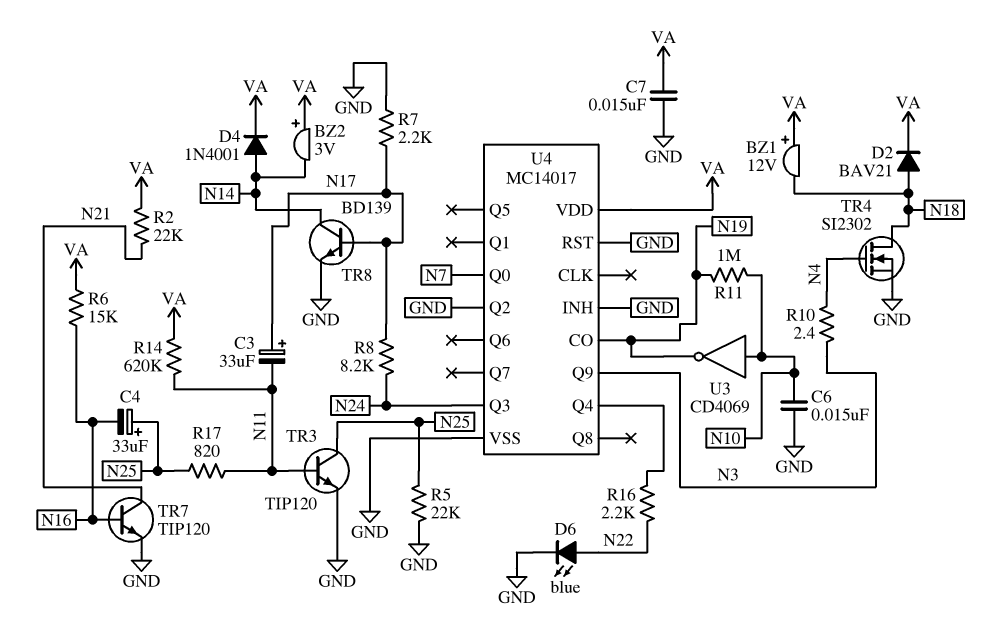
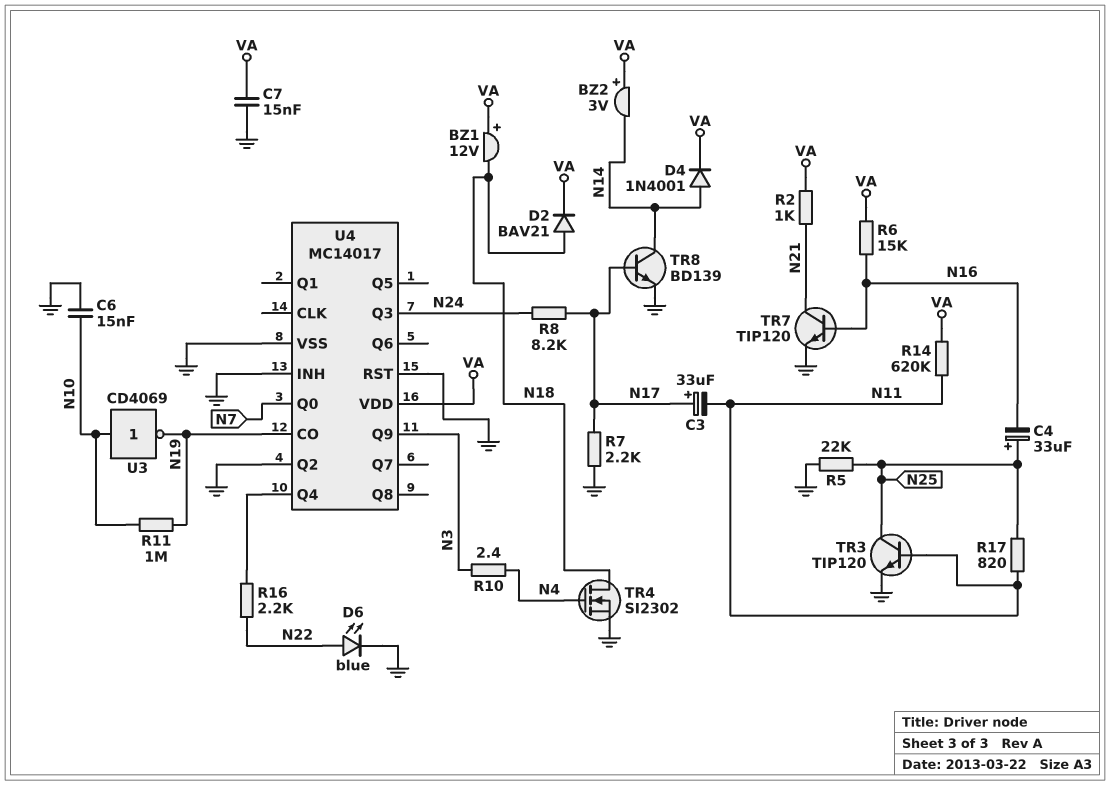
R2: 22k (N21, VA) -> 1k (N21, VA)

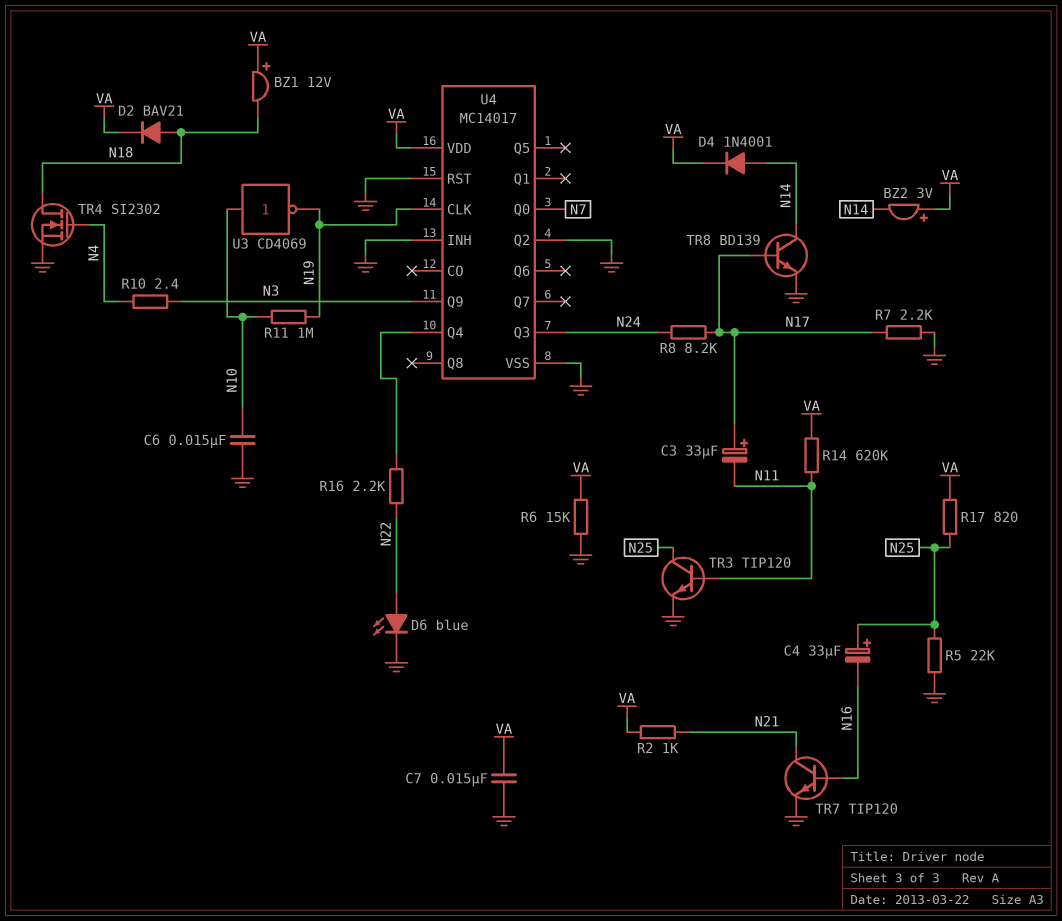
R6: 15k (N16, VA) -> 15k (GND, VA)
R17: 820 (N11, N25) -> 820 (N25, VA)
U4 pin CLK: none -> N19
U4 pin CO: N19 -> none

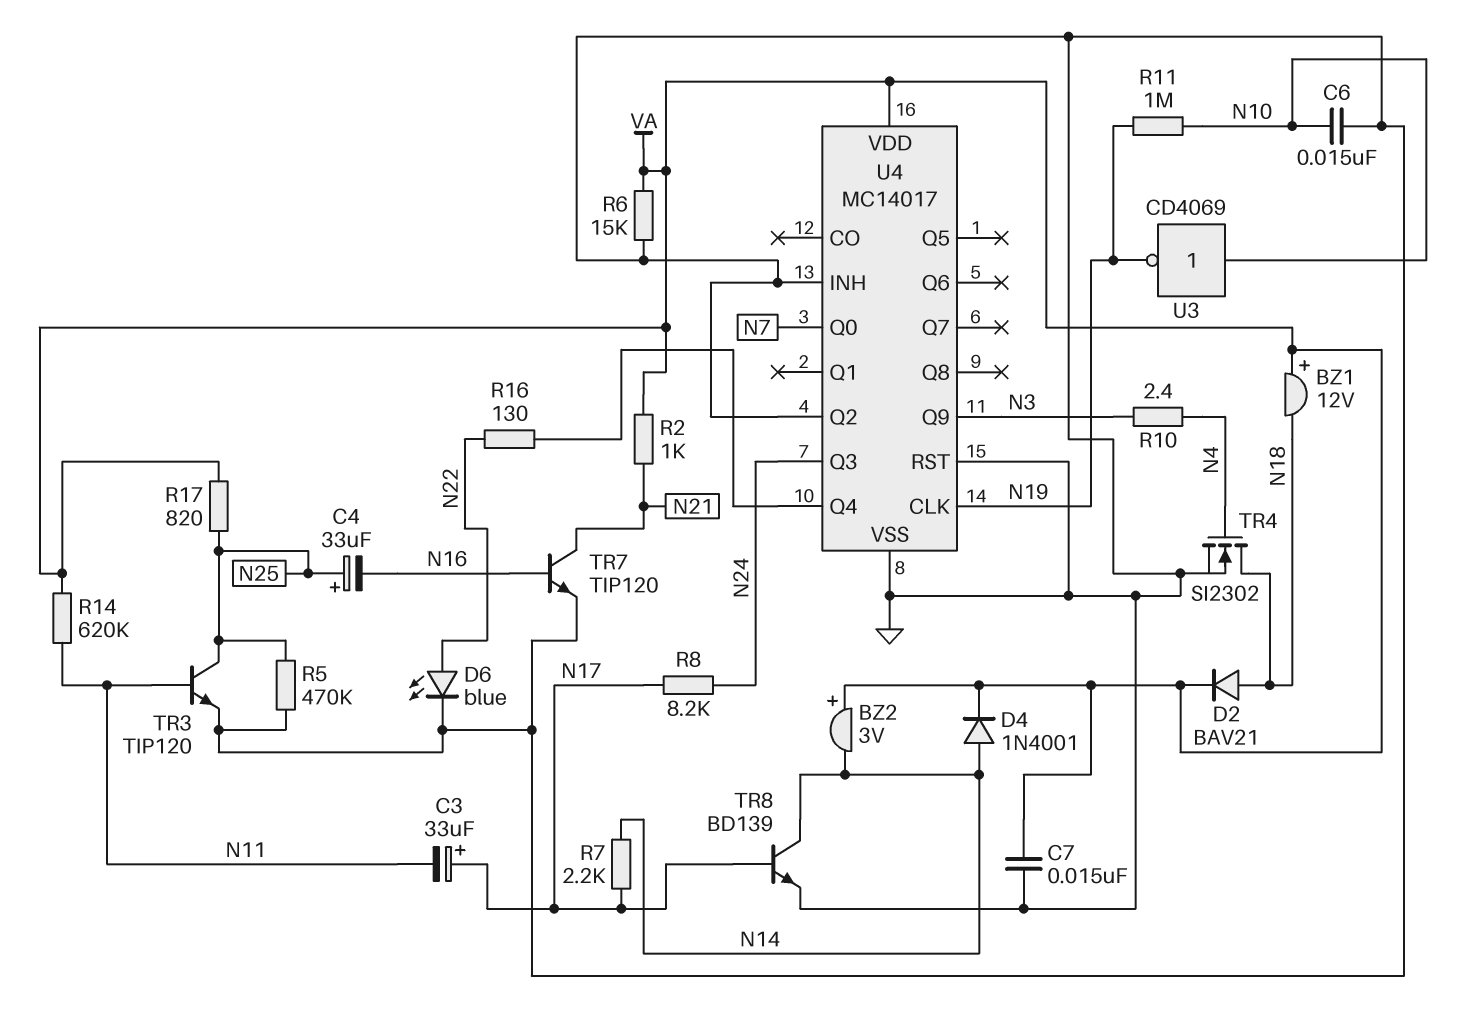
R5: 22k (GND, N25) -> 470k (GND, N25)
R7: 2.2k (GND, N17) -> 2.2k (N14, N17)
R16: 2.2k (N22, U4/Q4) -> 130 (N22, U4/Q4)

